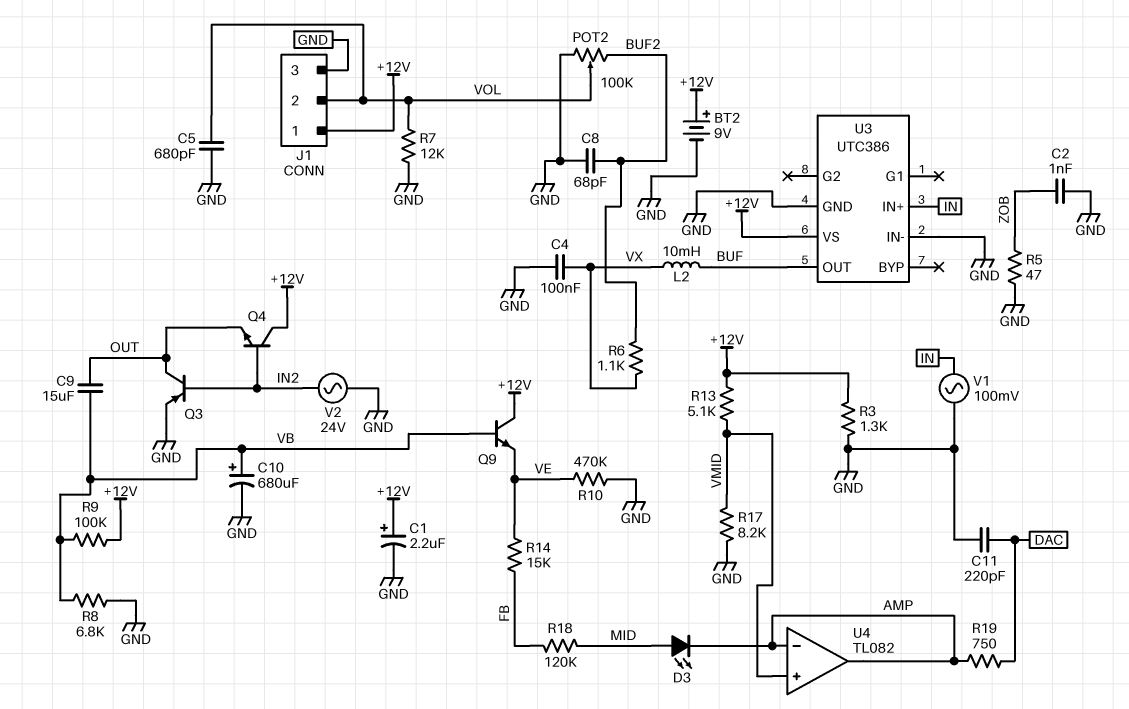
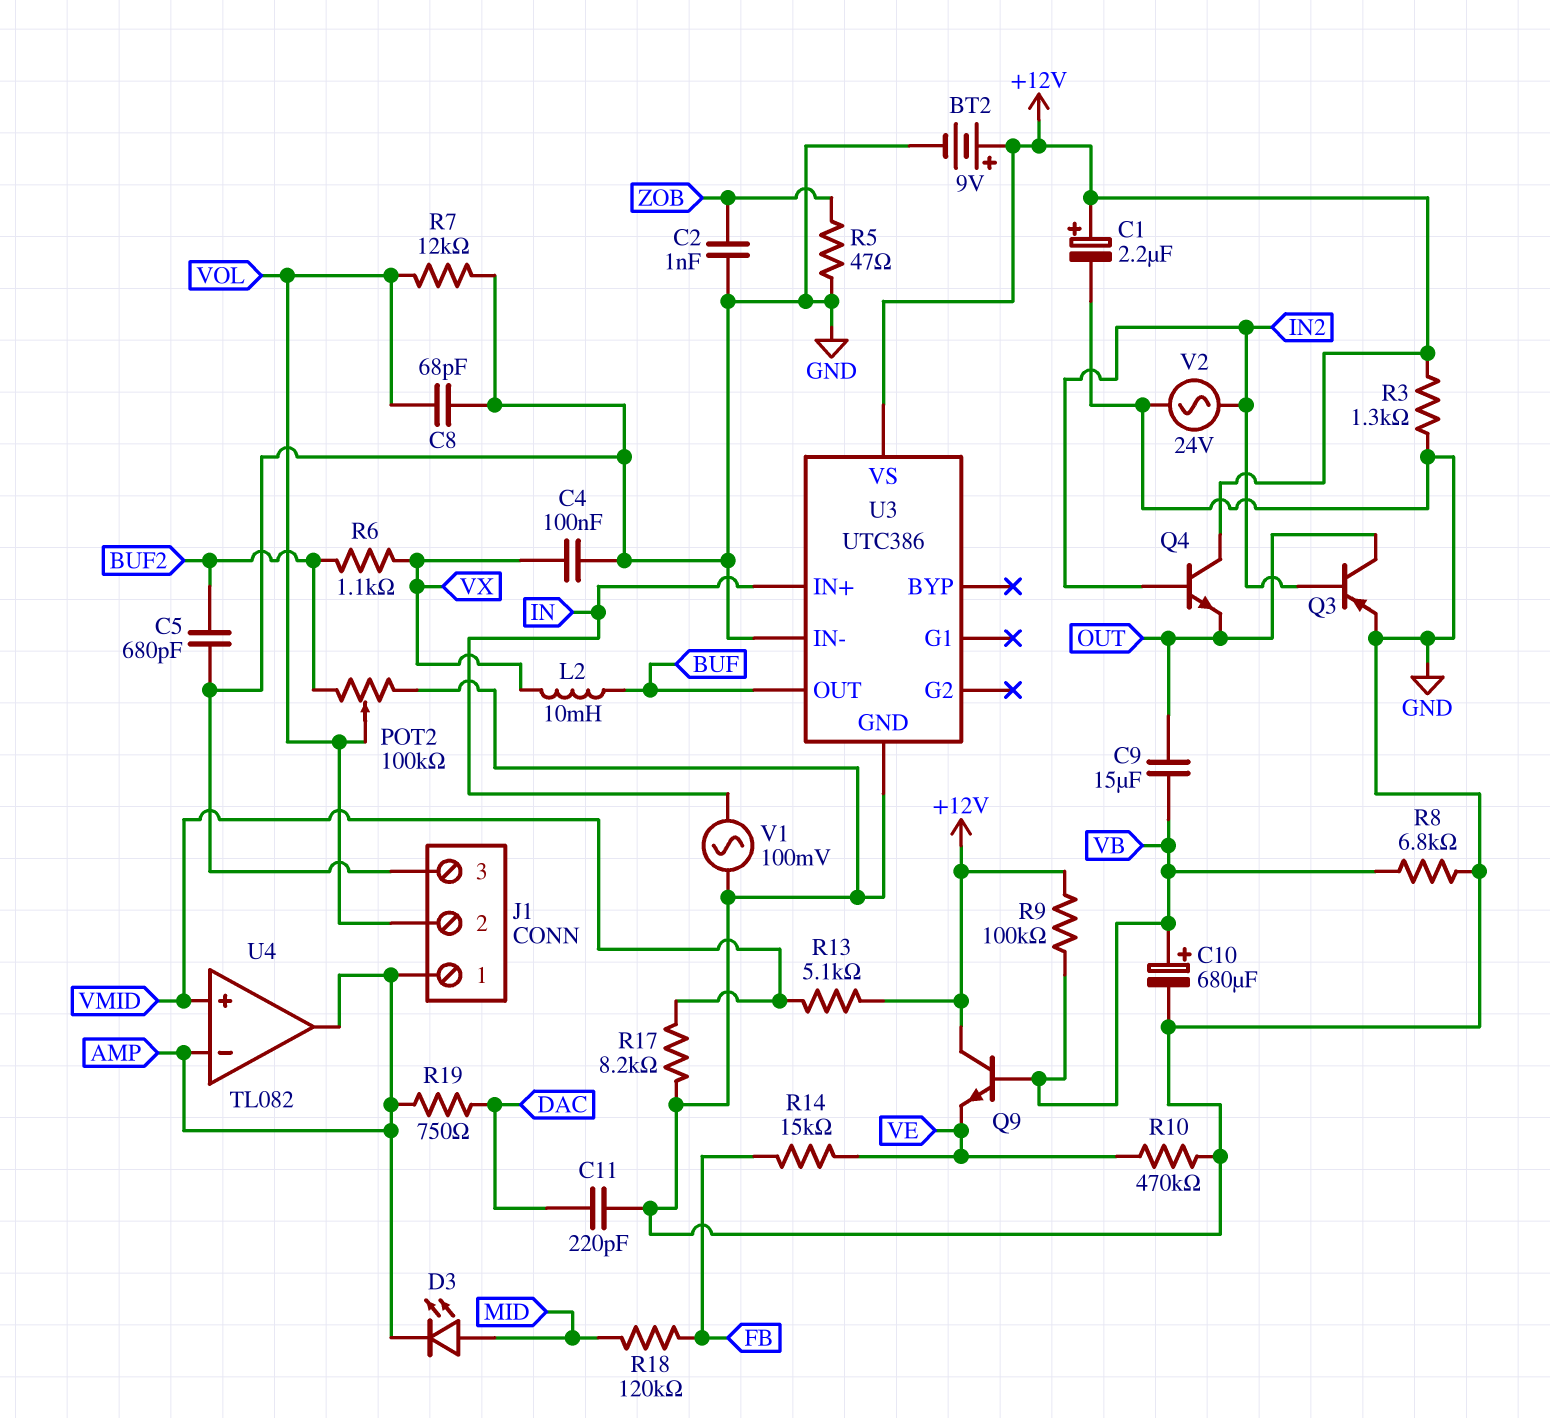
C5: 680pF (GND, VOL) -> 680pF (BUF2, GND)
C8: 68pF (BUF2, GND) -> 68pF (GND, VOL)
J1 pin 1: +12V -> AMP

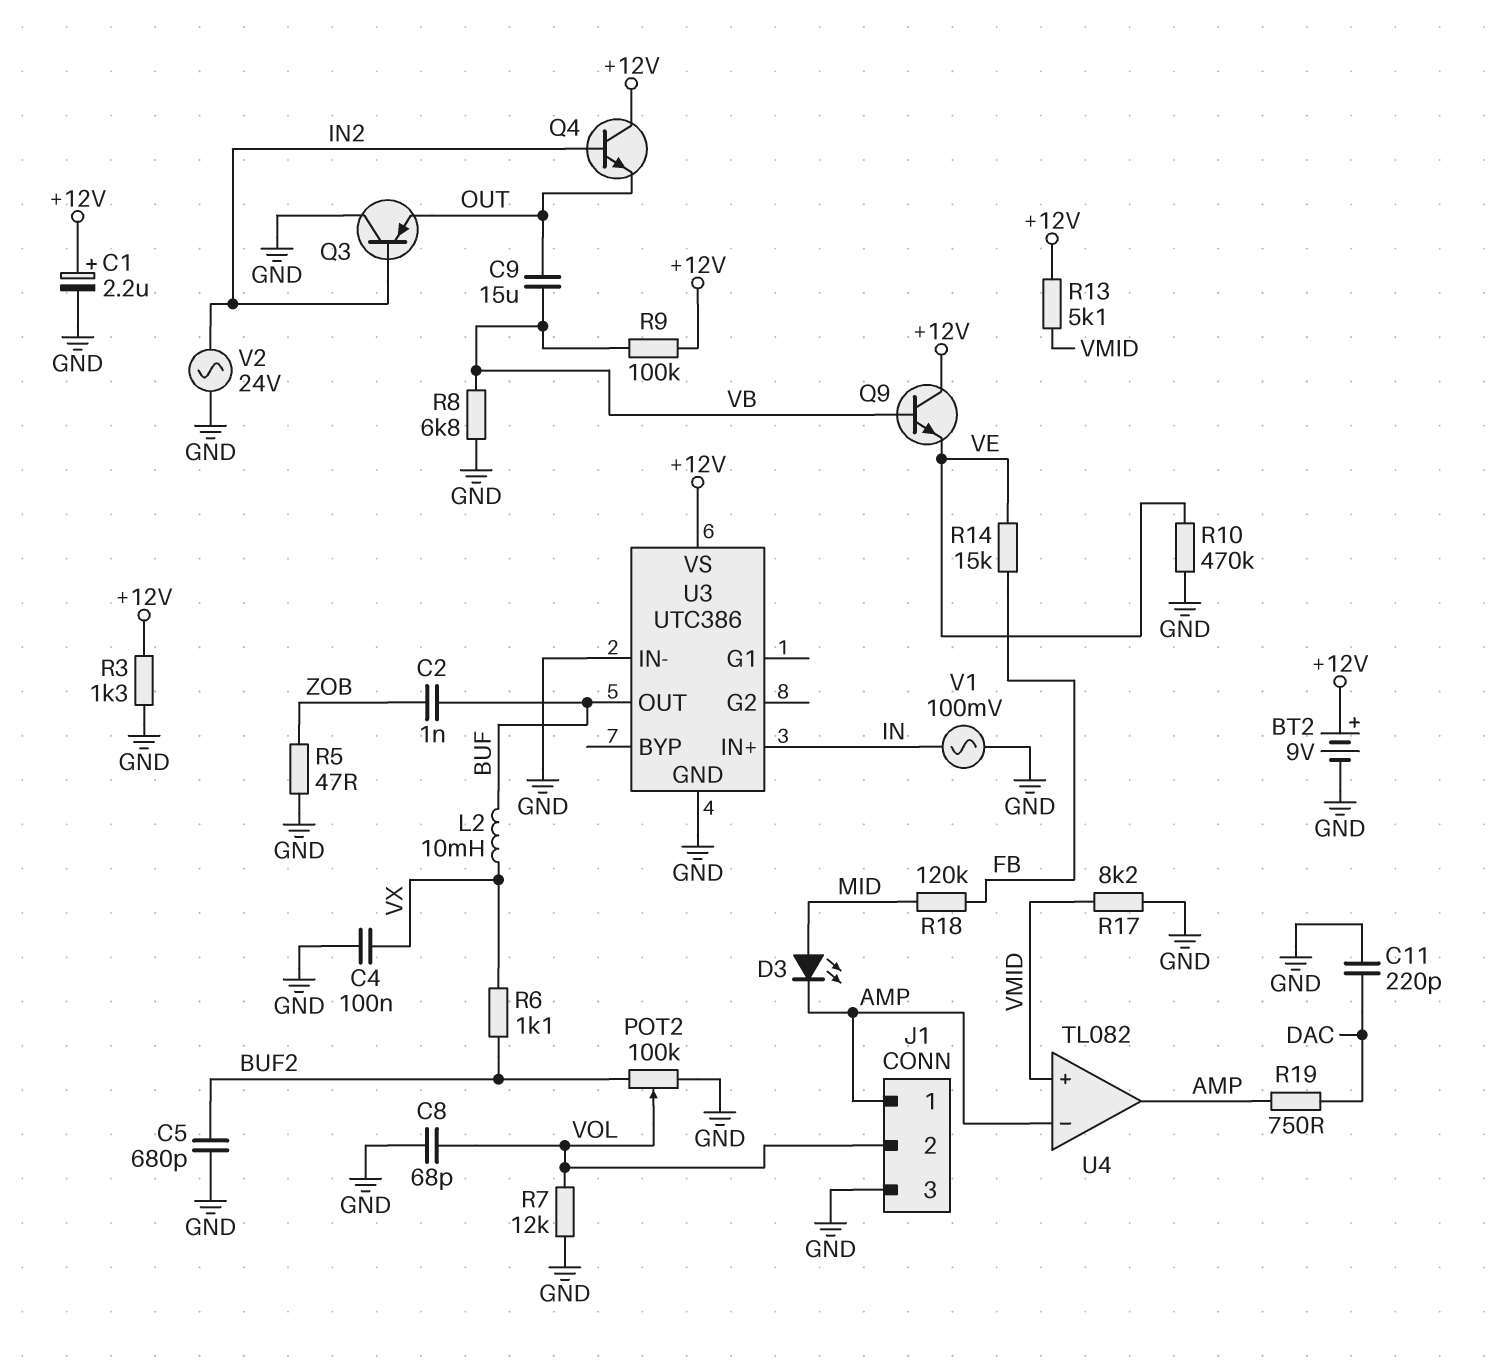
C2: 1nF (GND, ZOB) -> 1nF (BUF, ZOB)
C10: 680uF (plus VB, minus GND) -> none
Q3: PNP (B IN2, C OUT, E GND) -> PNP (B IN2, C GND, E OUT)

